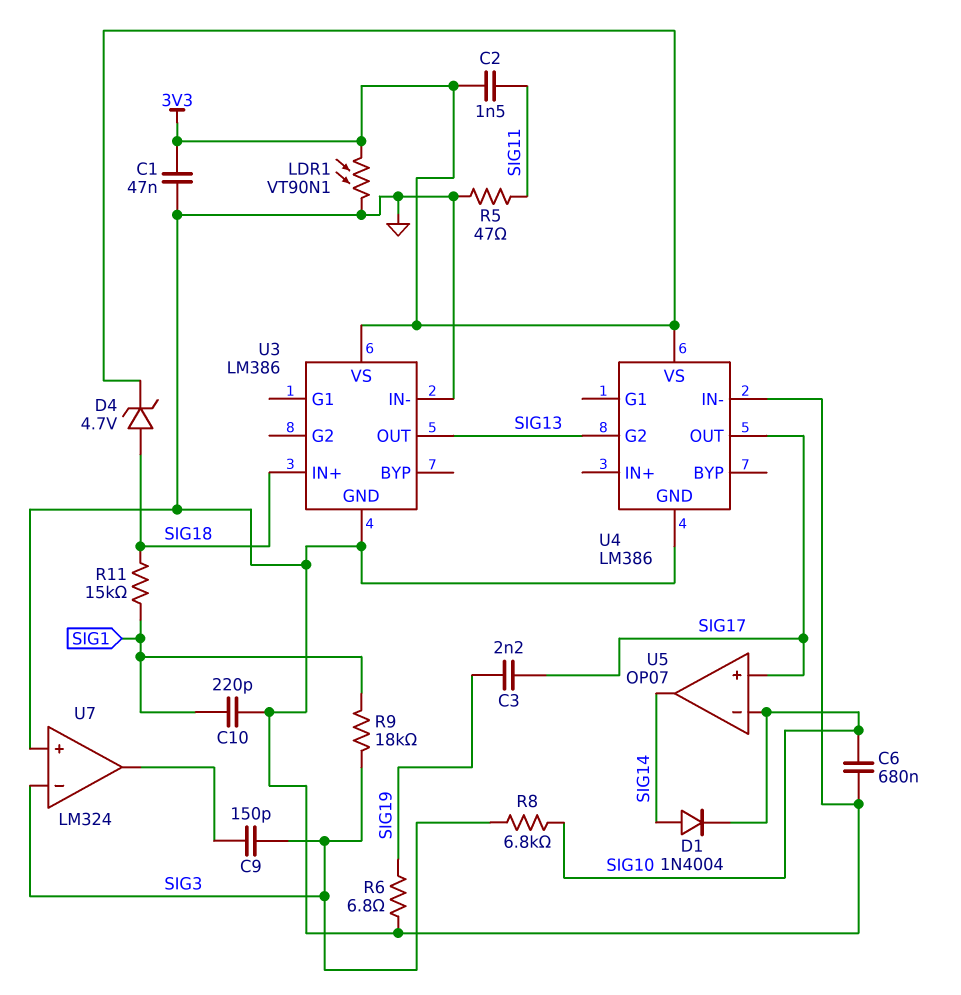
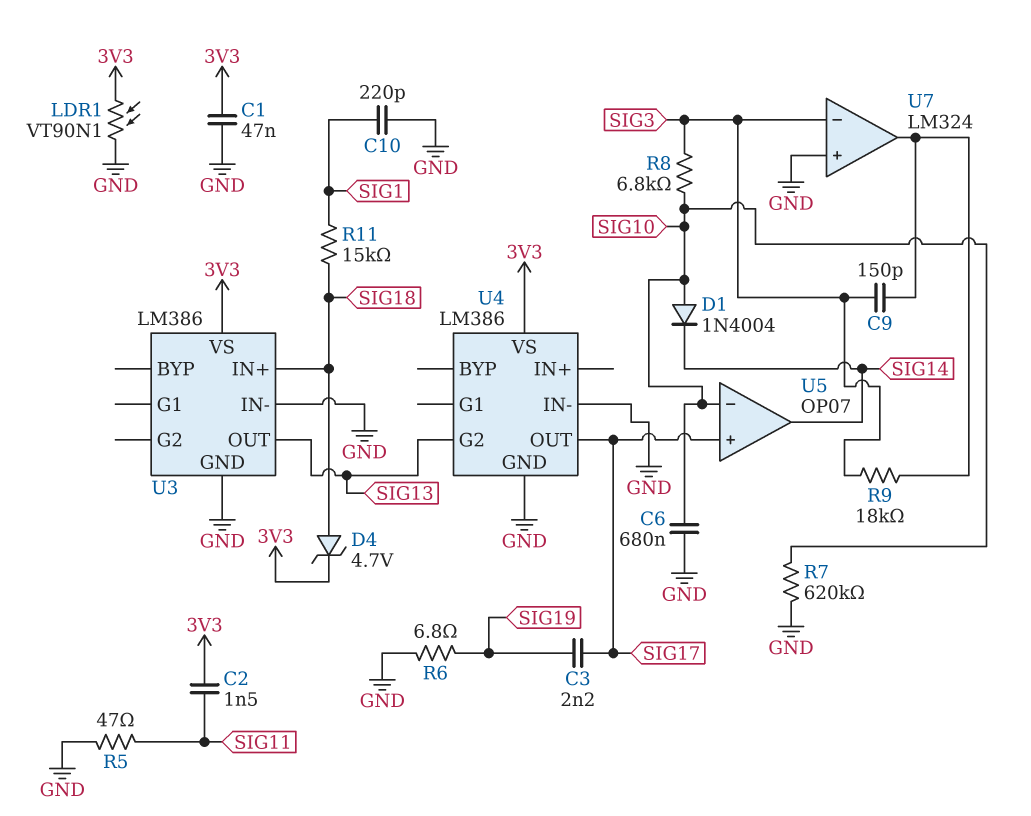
D1: diode 1N4004 (A SIG14, K SIG10) -> diode 1N4004 (A SIG10, K SIG14)
R7: none -> 620k (GND, SIG10)
R9: 18k (SIG1, SIG3) -> 18k (SIG3, U7/out)

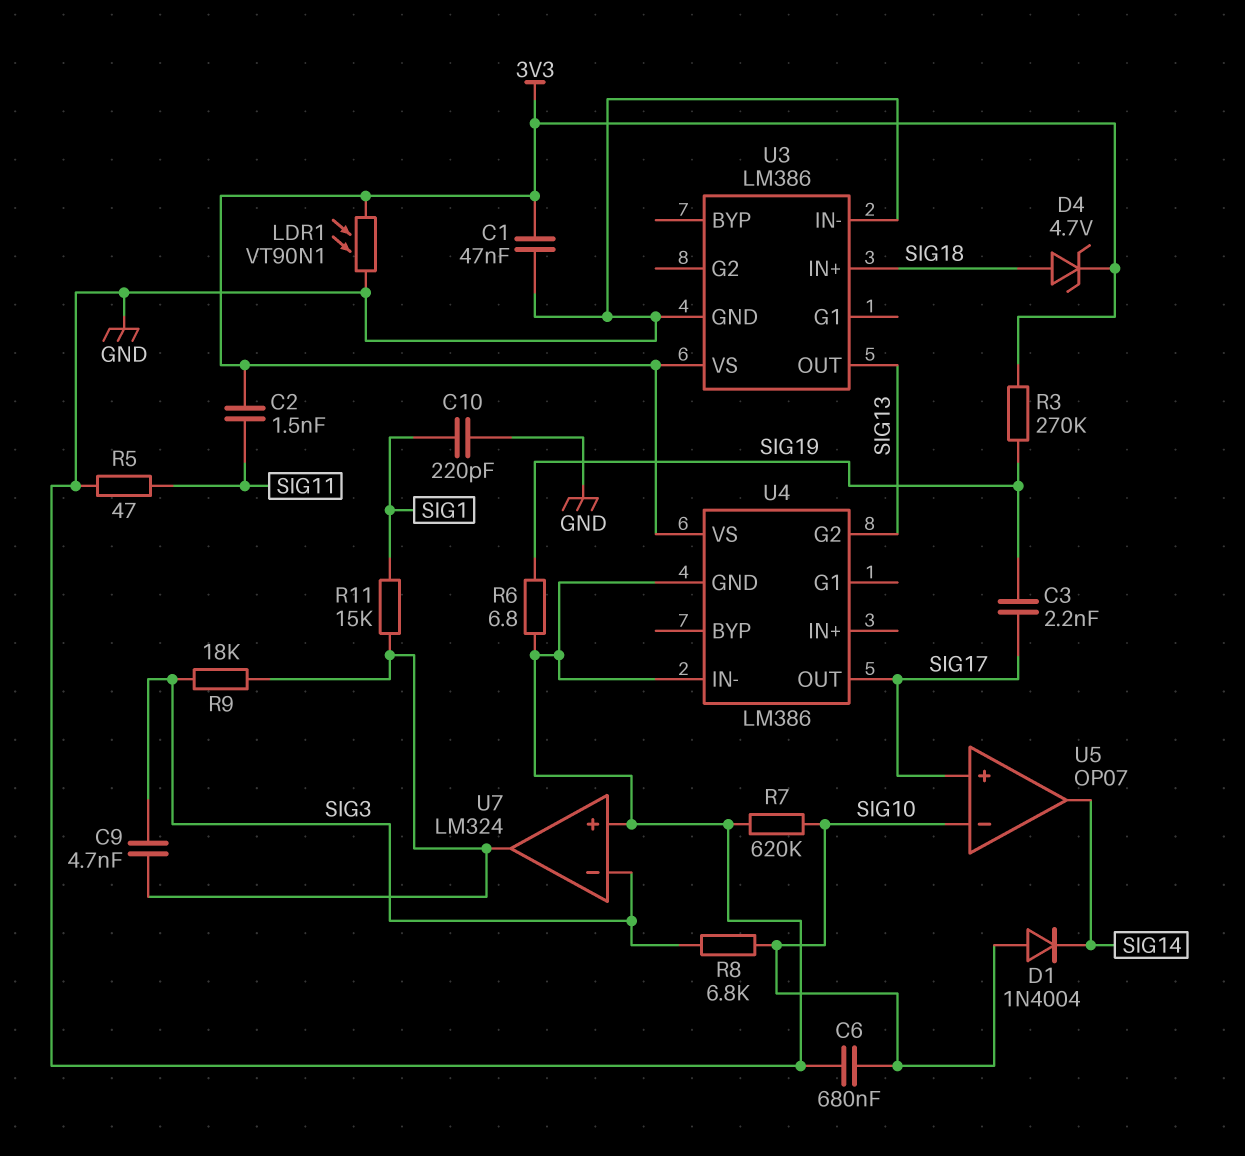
C9: 150pF (SIG3, U7/out) -> 4.7nF (SIG3, U7/out)
R3: none -> 270k (3V3, SIG19)
R11: 15k (SIG1, SIG18) -> 15k (SIG1, U7/out)

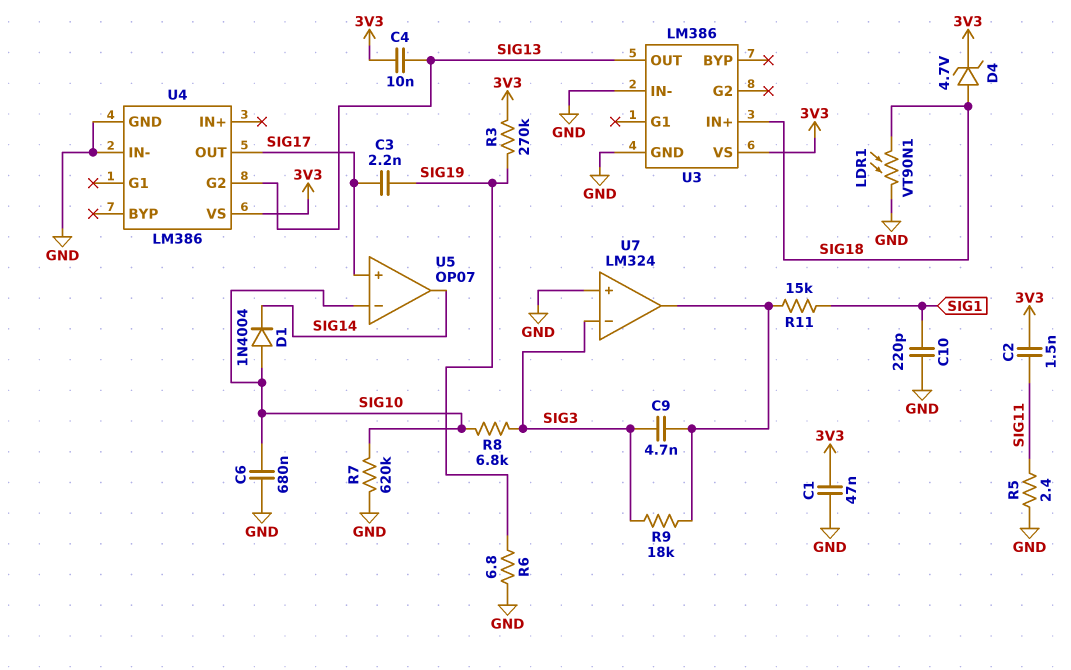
C4: none -> 10nF (3V3, SIG13)
LDR1: VT90N1 (3V3, GND) -> VT90N1 (GND, SIG18)
R5: 47 (GND, SIG11) -> 2.4 (GND, SIG11)

